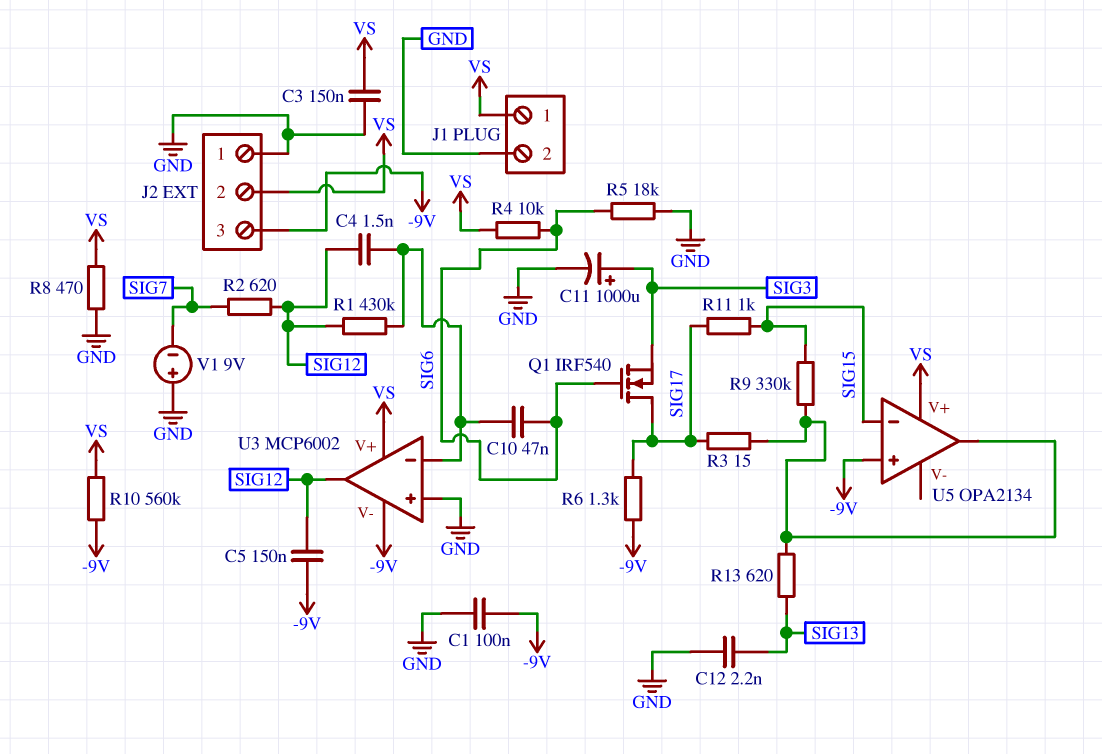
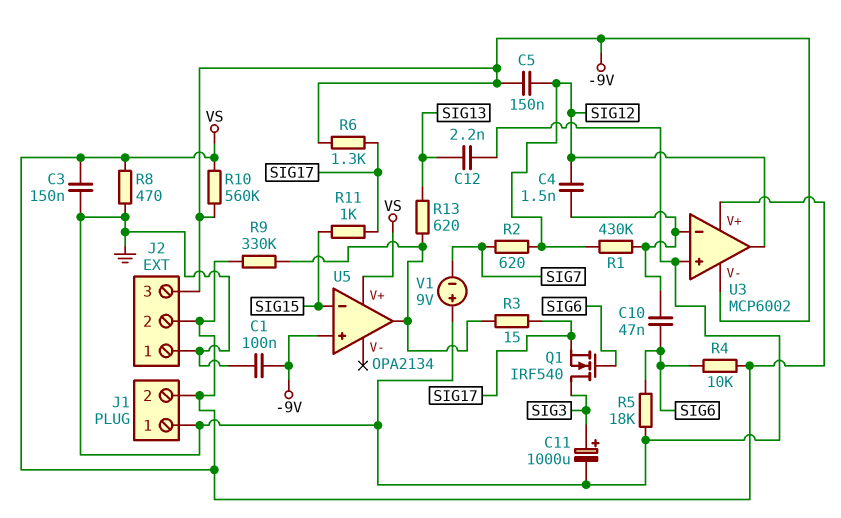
J1 pin 1: VS -> GND
J1 pin 2: GND -> VS
Q1: NMOS IRF540 (G SIG6, D SIG17, S SIG3) -> NMOS IRF540 (G SIG6, D SIG3, S SIG17)
R9: 330k (SIG15, U5/out) -> 330k (U5/out, VS)

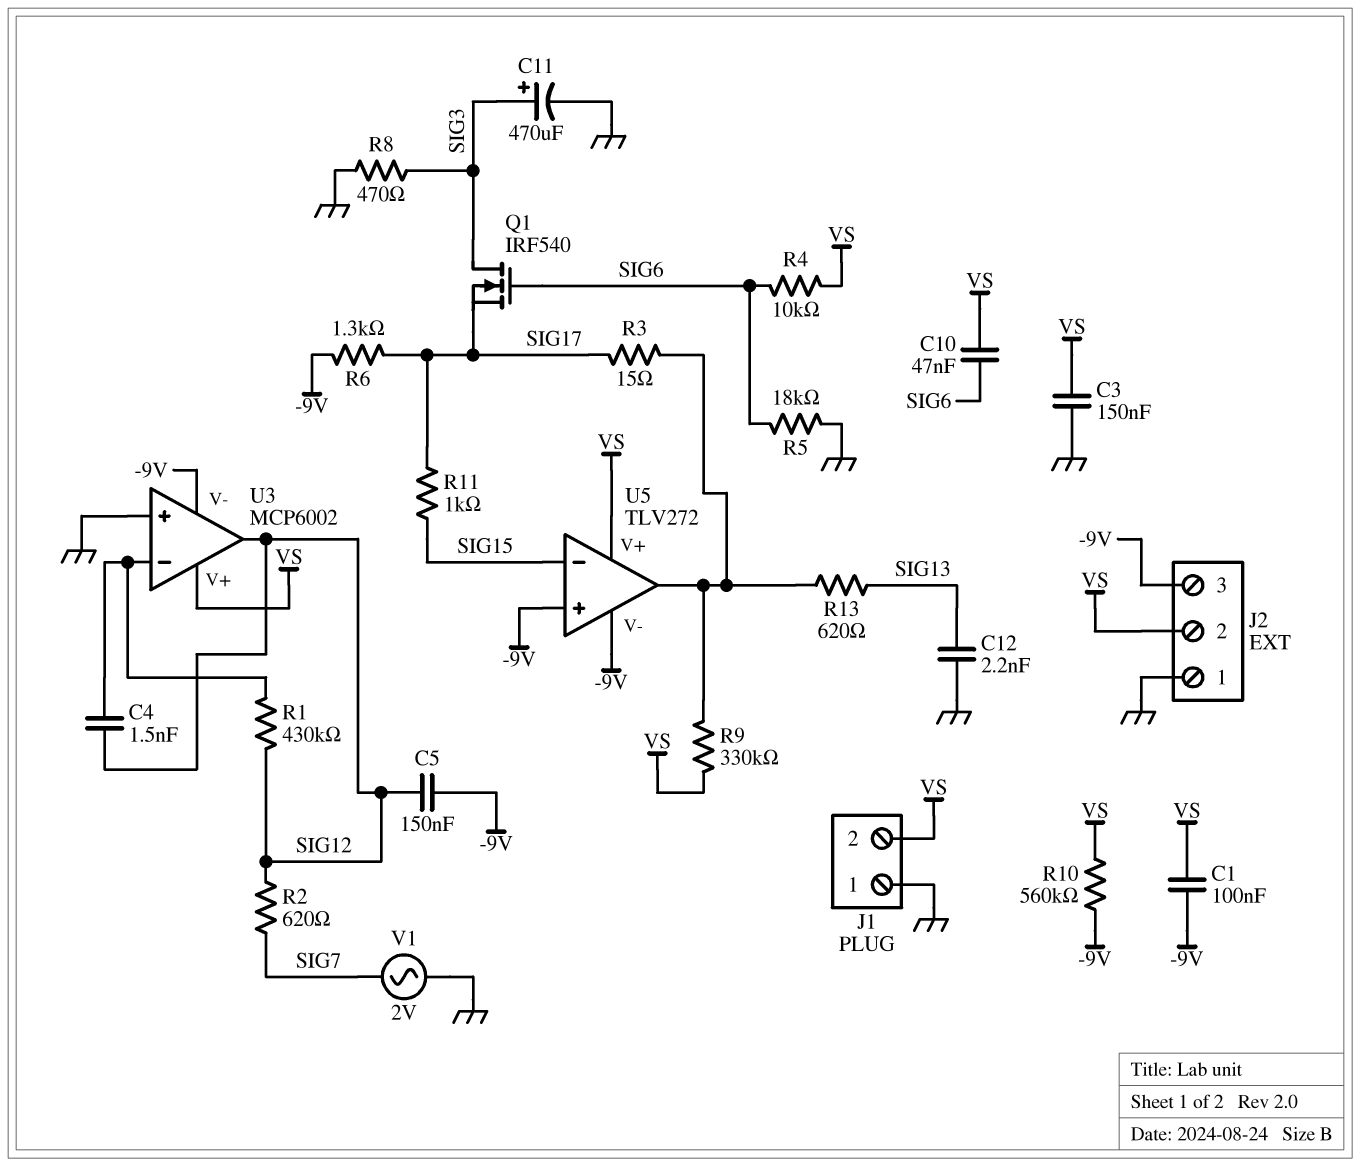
C1: 100nF (-9V, GND) -> 100nF (-9V, VS)
C10: 47nF (SIG6, U3/in-) -> 47nF (SIG6, VS)
C11: 1000uF (plus SIG3, minus GND) -> 470uF (plus SIG3, minus GND)
R8: 470 (GND, VS) -> 470 (GND, SIG3)
U5: OPA2134 -> TLV272
U5 pin V-: none -> -9V
V1: 9V (plus GND, minus SIG7) -> AC 2V (GND, SIG7)

